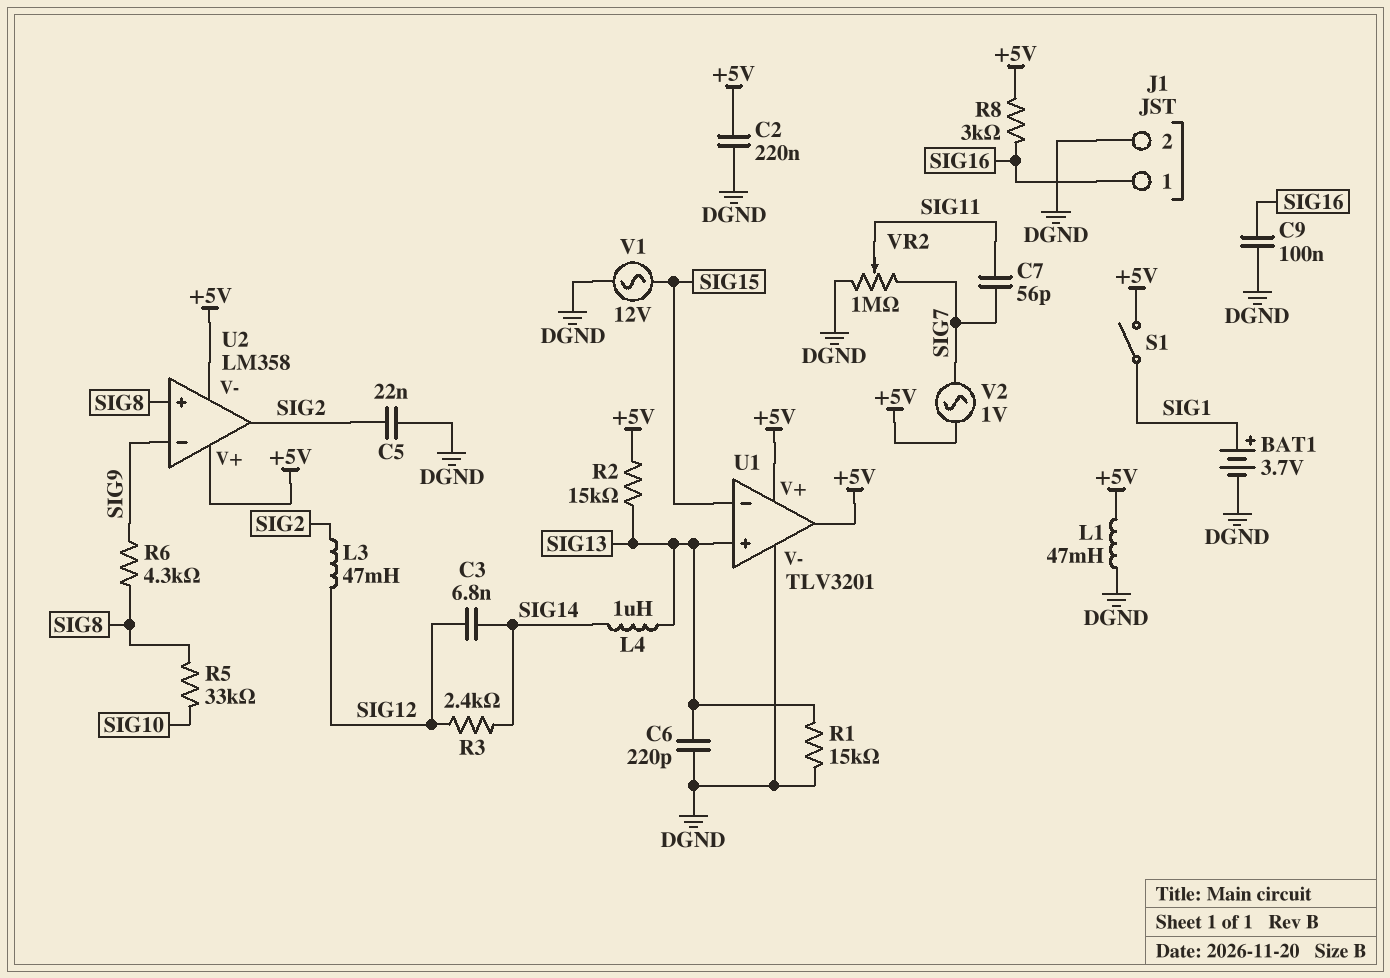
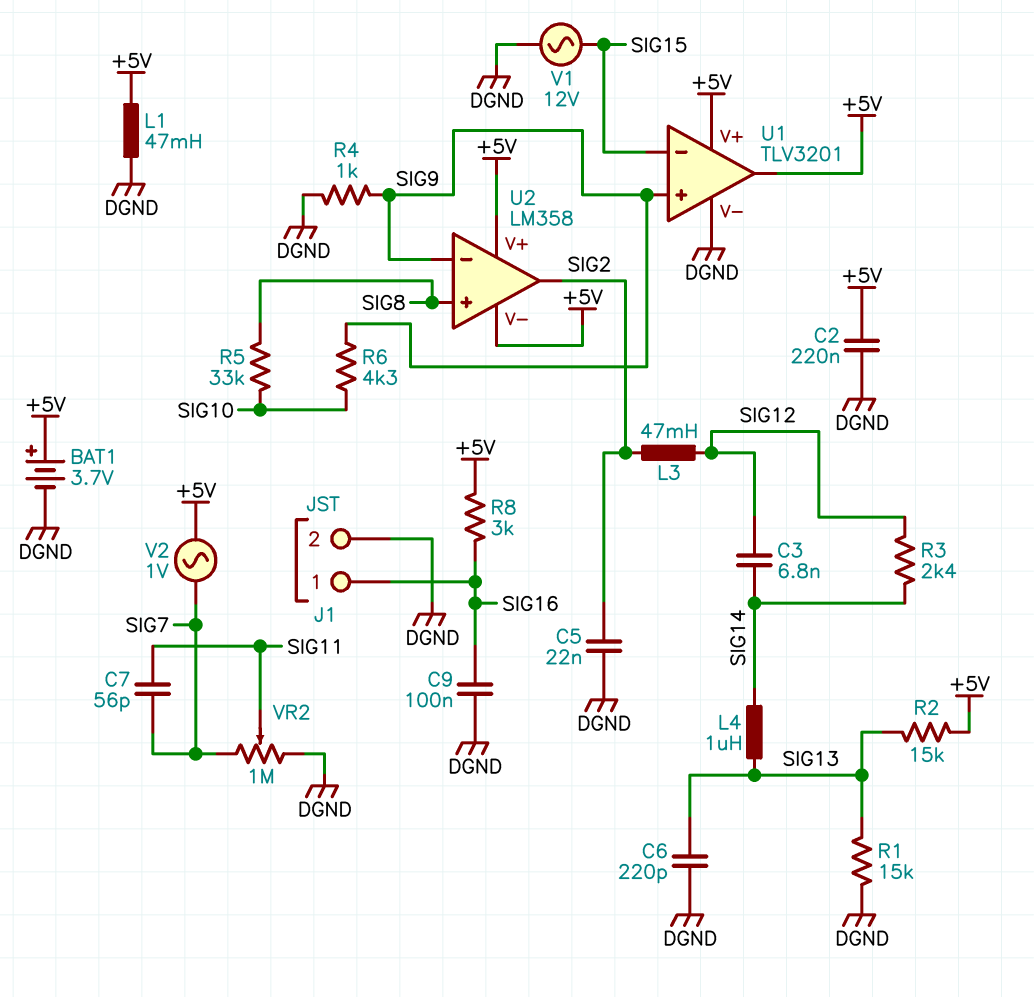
BAT1: 3.7V (plus SIG1, minus DGND) -> 3.7V (plus +5V, minus DGND)
R4: none -> 1k (DGND, SIG9)
R6: 4.3k (SIG8, SIG9) -> 4.3k (SIG9, SIG10)
S1: switch (+5V, SIG1) -> none
U1 pin in+: SIG13 -> SIG9

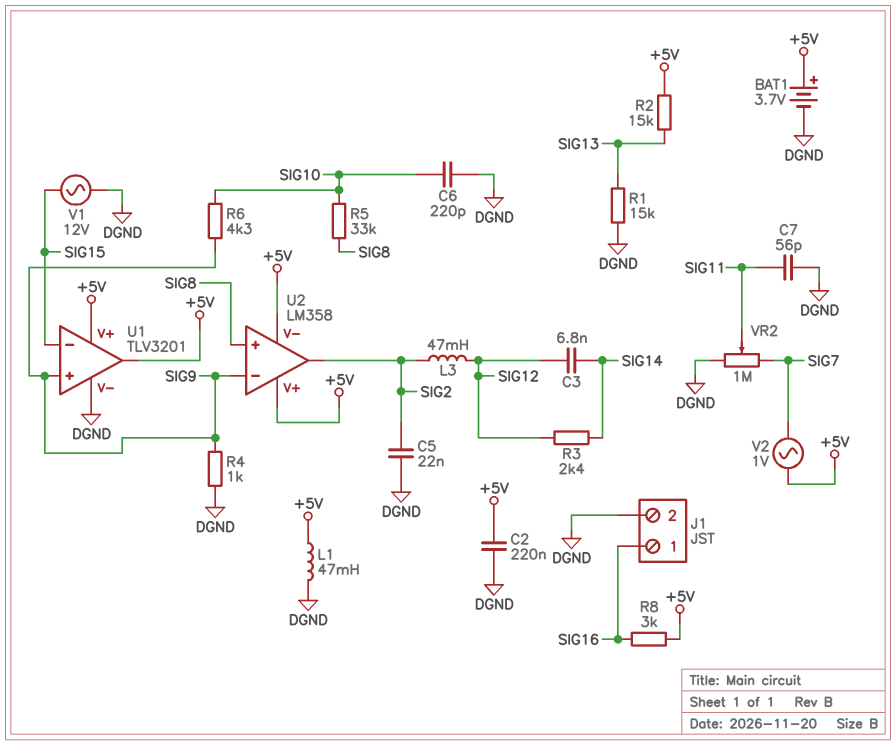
C6: 220pF (DGND, SIG13) -> 220pF (DGND, SIG10)
C7: 56pF (SIG7, SIG11) -> 56pF (DGND, SIG11)
C9: 100nF (DGND, SIG16) -> none
L4: 1uH (SIG13, SIG14) -> none

